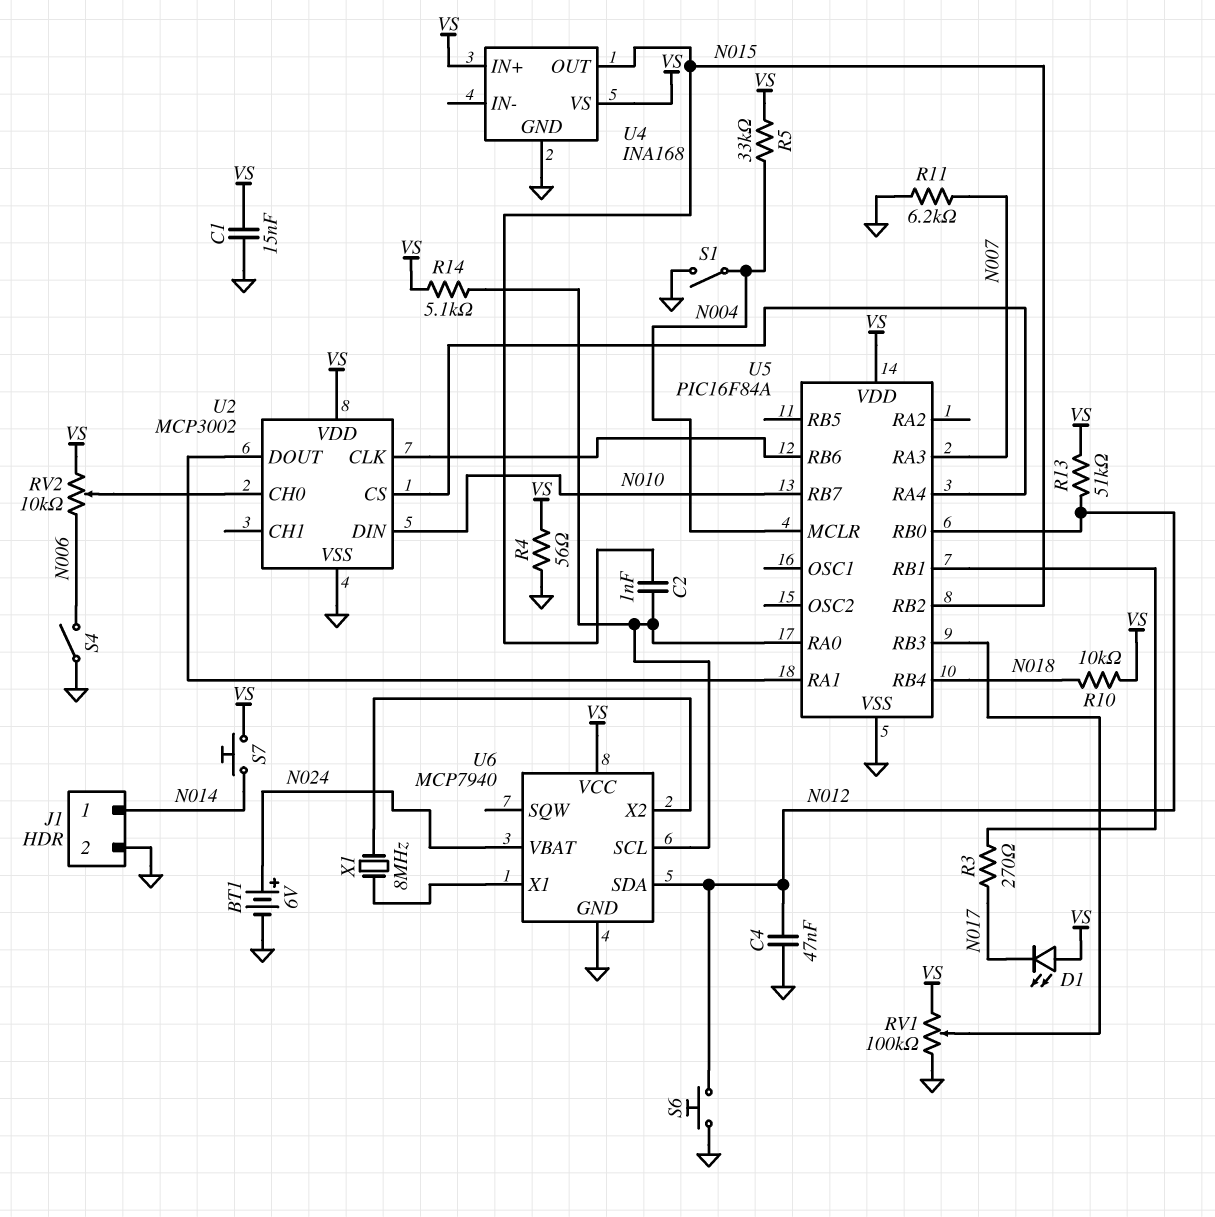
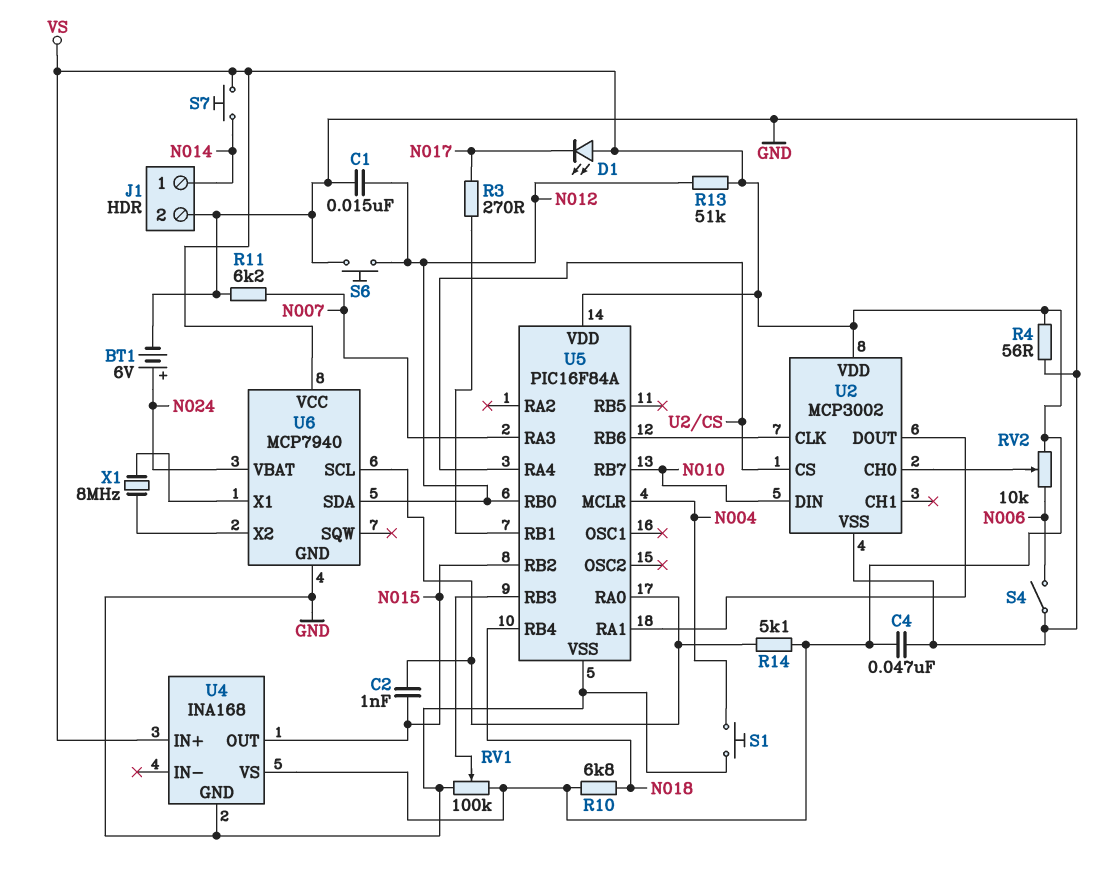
C1: 15nF (GND, VS) -> 15nF (GND, N012)
C4: 47nF (GND, N012) -> 47nF (GND, VS)
R5: 33k (N004, VS) -> none
R10: 10k (N018, VS) -> 6.8k (N018, VS)
S1: switch (GND, N004) -> button (GND, N004)

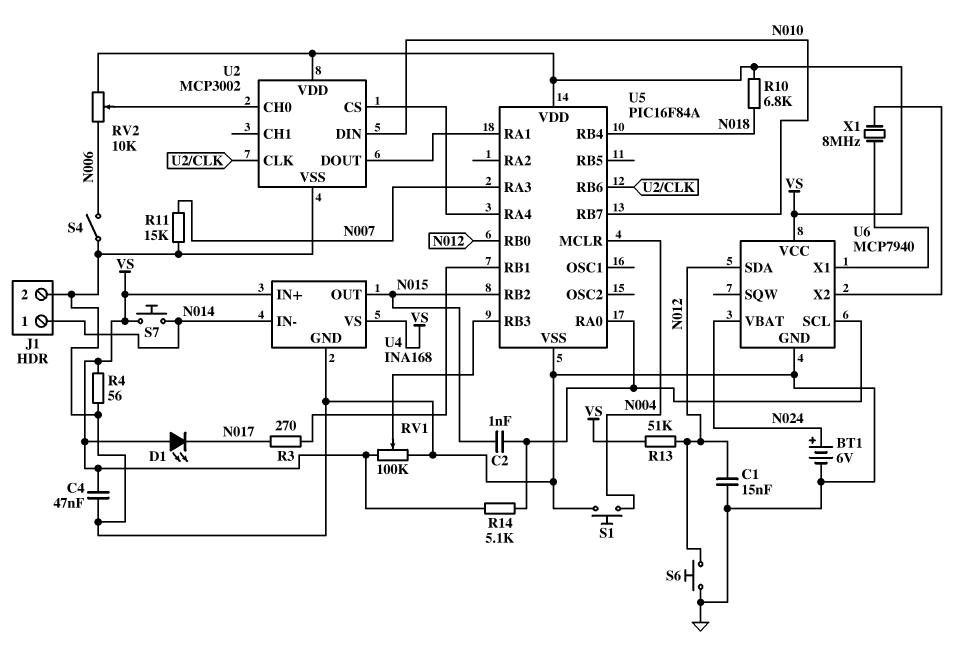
R11: 6.2k (GND, N007) -> 15k (GND, N007)
U4 pin IN-: none -> N014

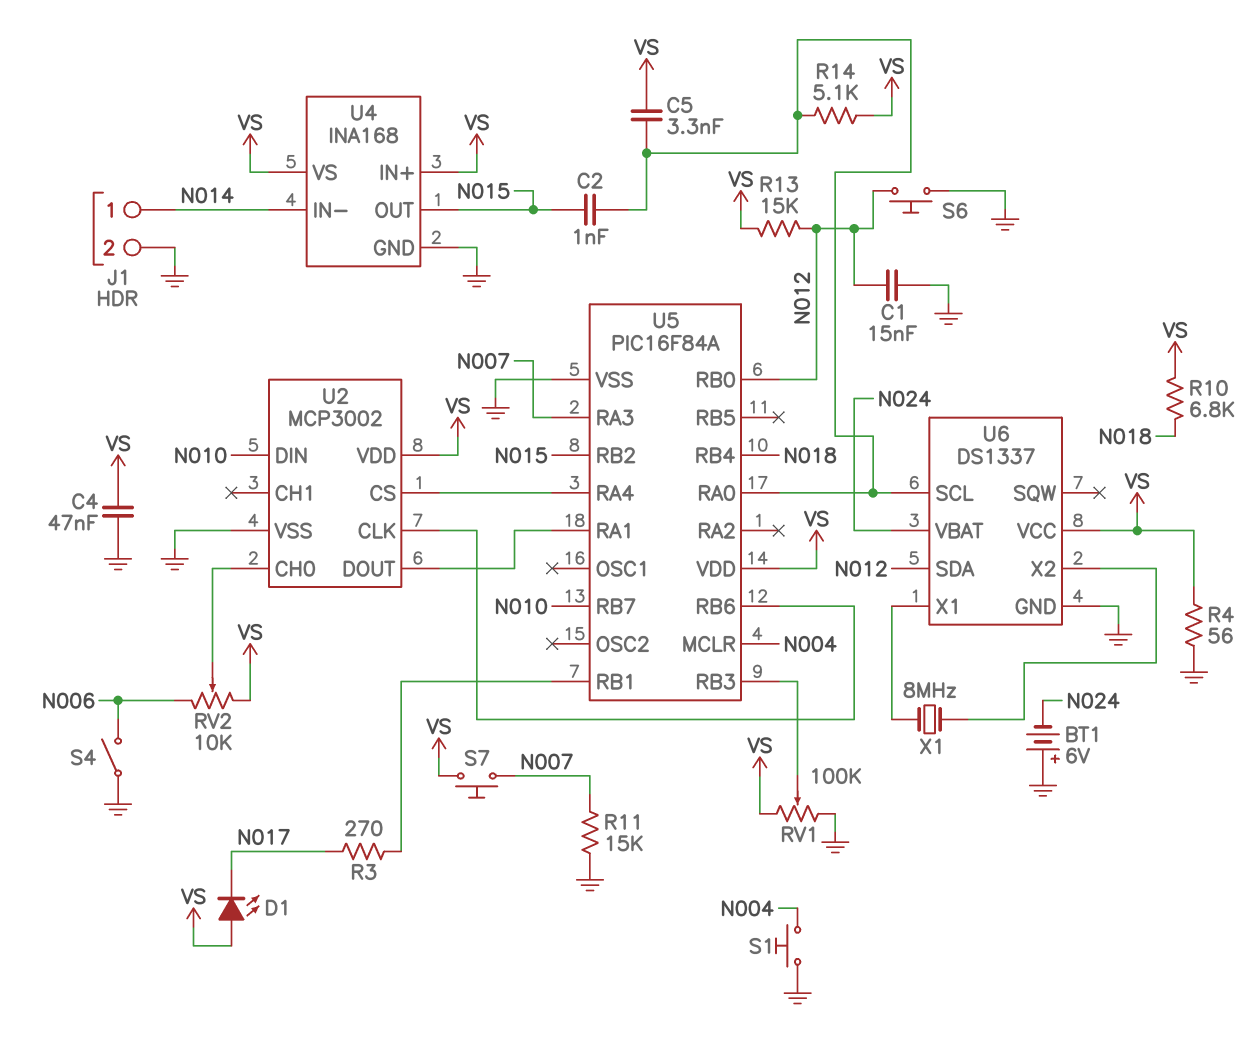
BT1: 6V (plus N024, minus GND) -> 6V (plus GND, minus N024)
C5: none -> 3.3nF (U5/RA0, VS)
R13: 51k (N012, VS) -> 15k (N012, VS)
S7: button (N014, VS) -> button (N007, VS)
U6: MCP7940 -> DS1337

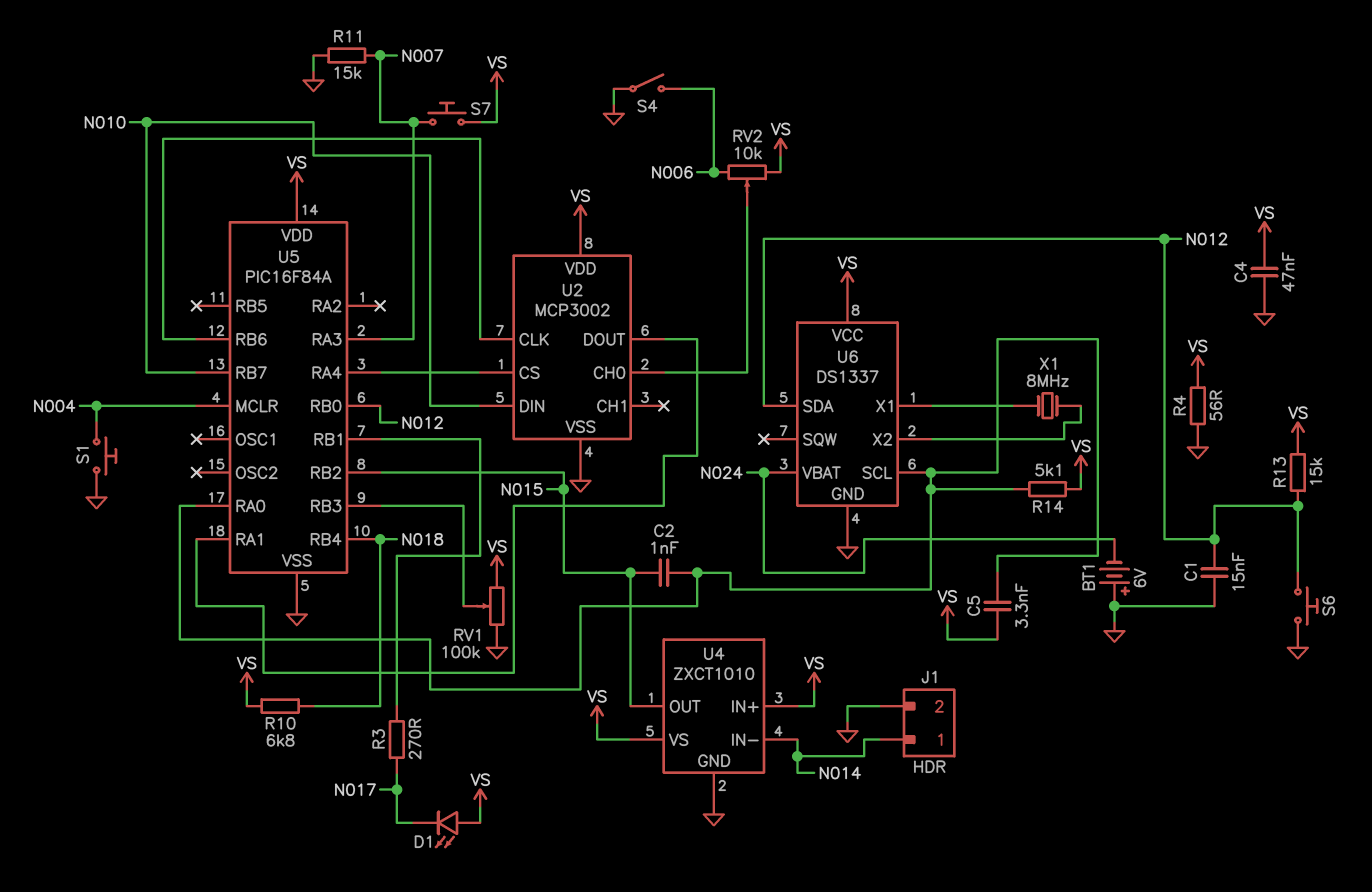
U4: INA168 -> ZXCT1010

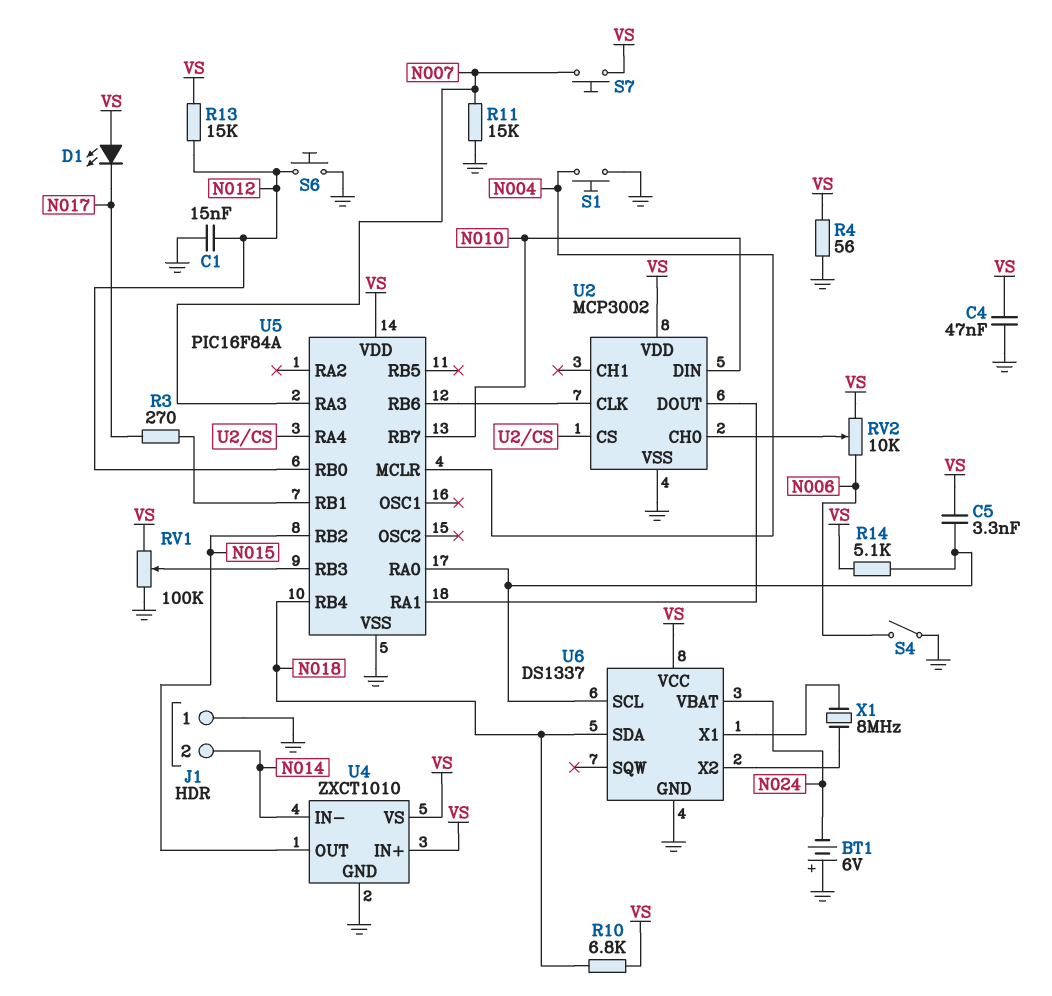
C2: 1nF (N015, U5/RA0) -> none
J1 pin 1: N014 -> GND
J1 pin 2: GND -> N014
U6 pin SDA: N012 -> N018

